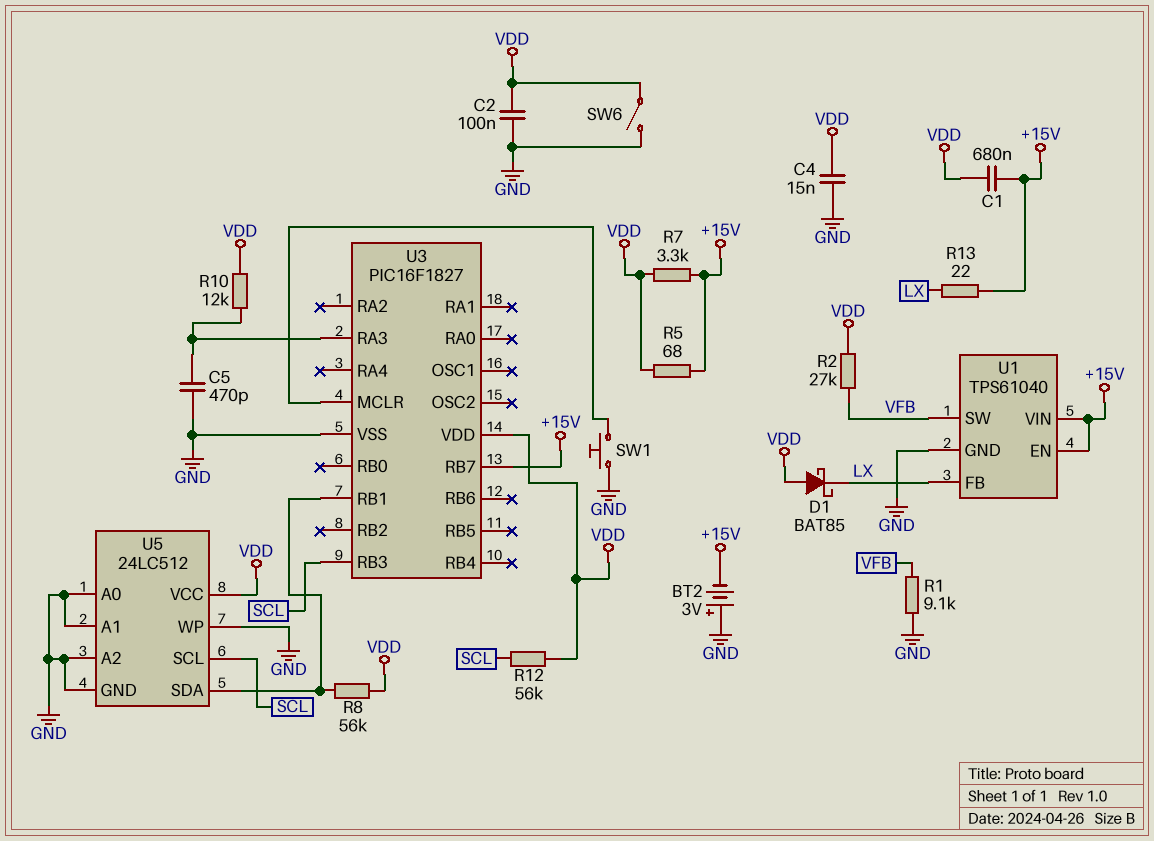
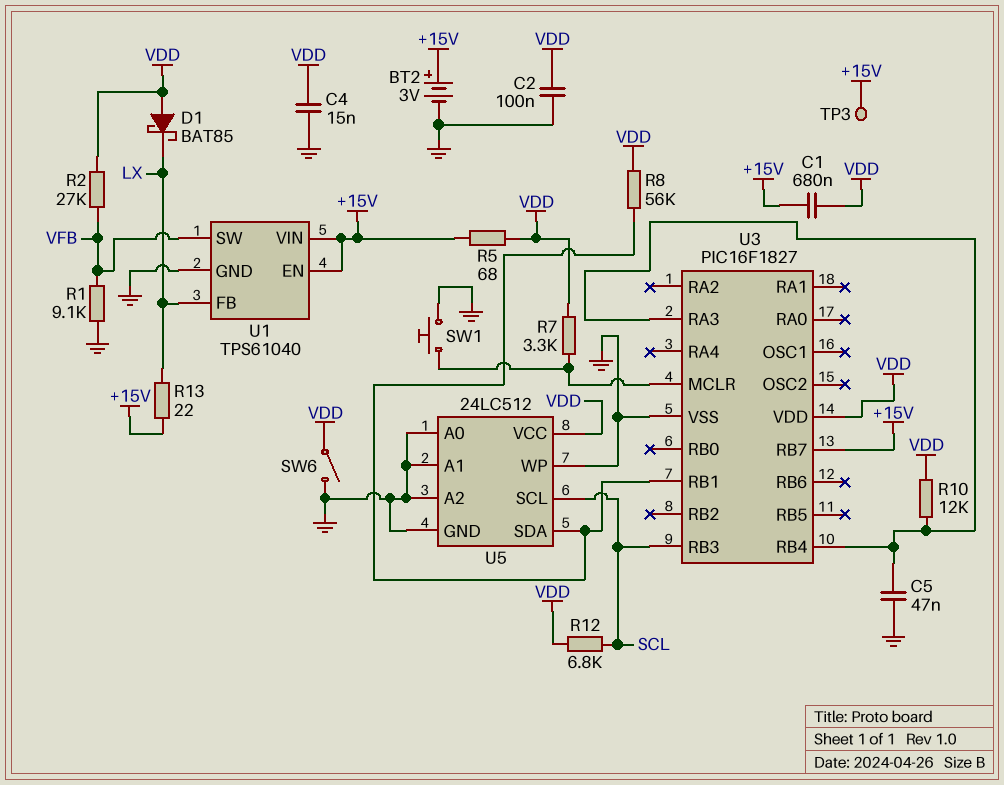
BT2: 3V (plus GND, minus +15V) -> 3V (plus +15V, minus GND)
C5: 470pF (GND, U3/RA3) -> 47nF (GND, U3/RA3)
R7: 3.3k (+15V, VDD) -> 3.3k (U3/MCLR, VDD)
R12: 56k (SCL, VDD) -> 6.8k (SCL, VDD)
TP3: none -> test point (+15V)
U3 pin RB4: none -> U3/RA3

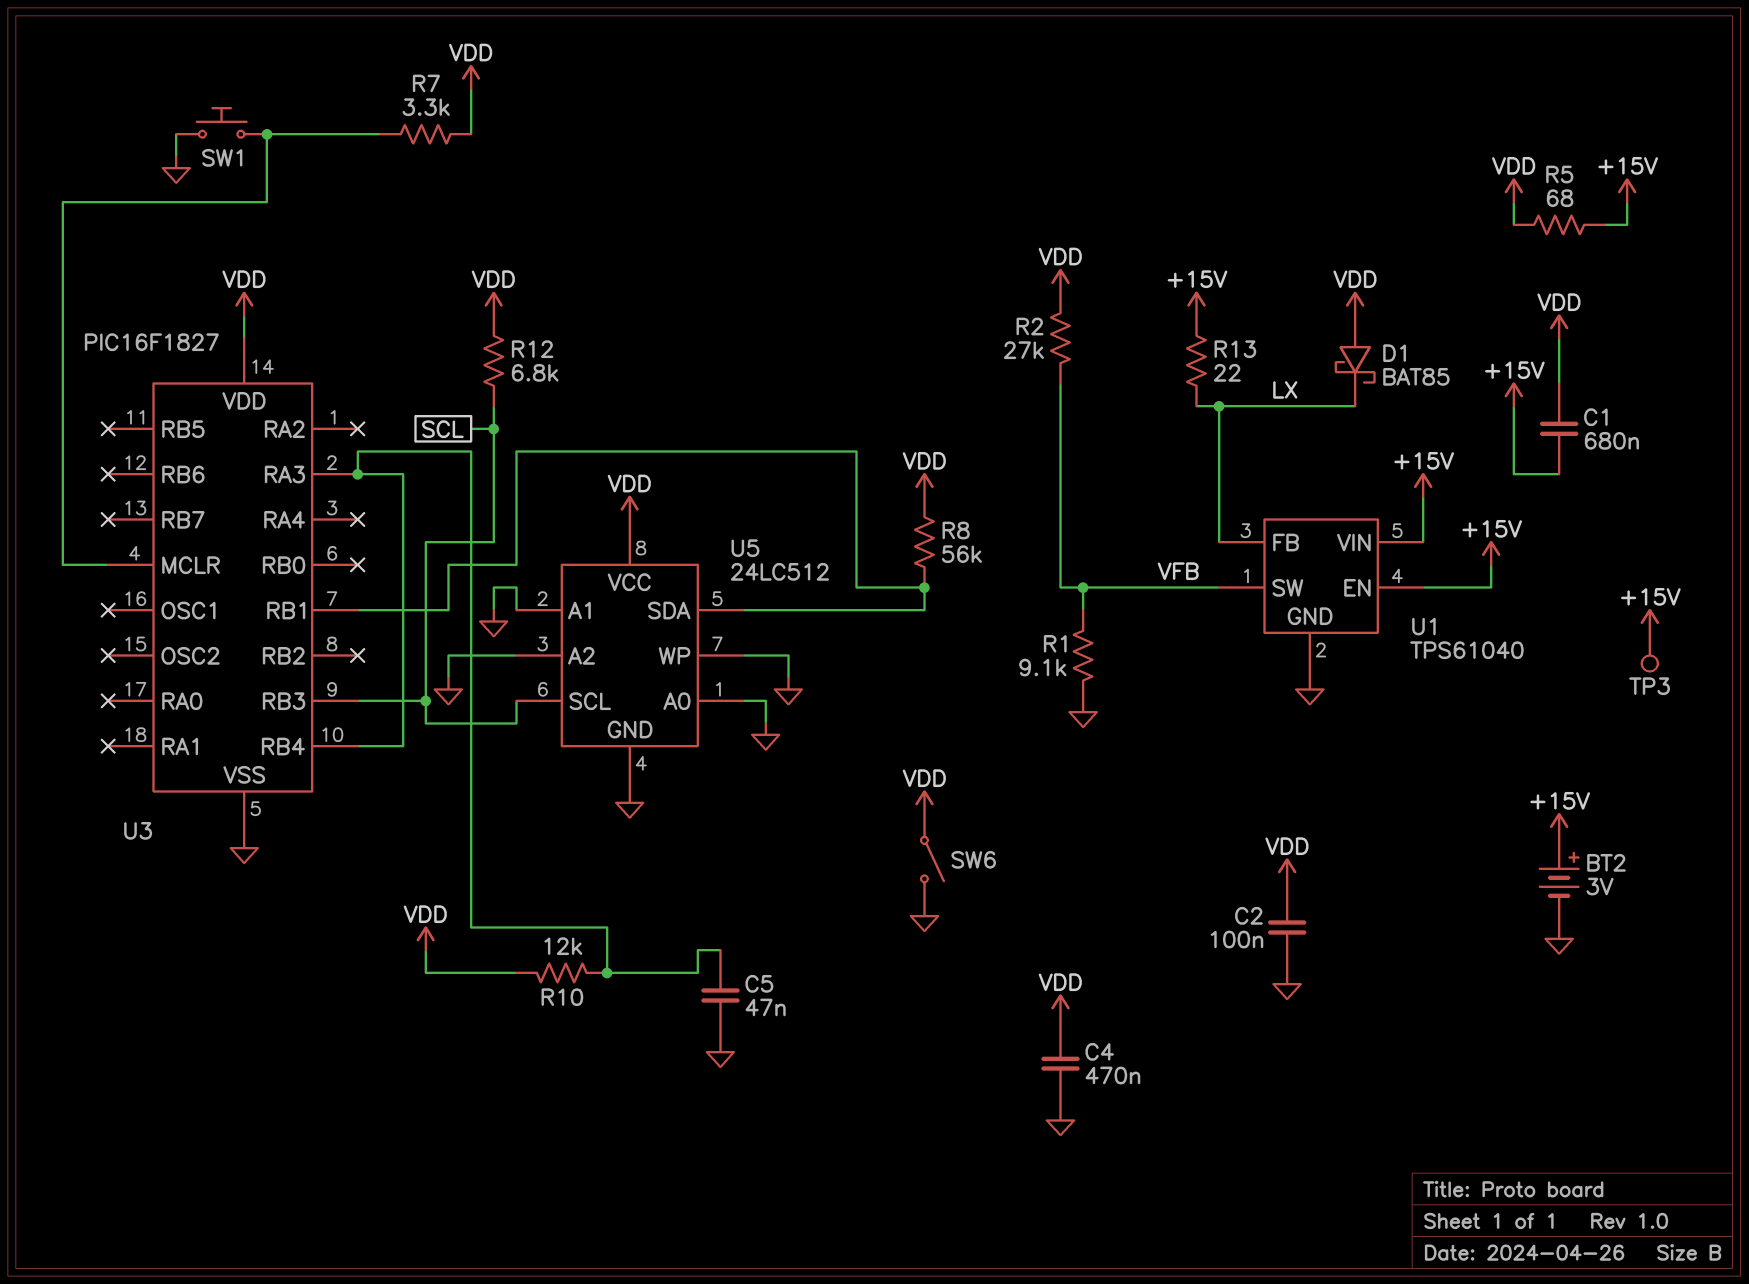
C4: 15nF (GND, VDD) -> 470nF (GND, VDD)
U3 pin RB7: +15V -> none

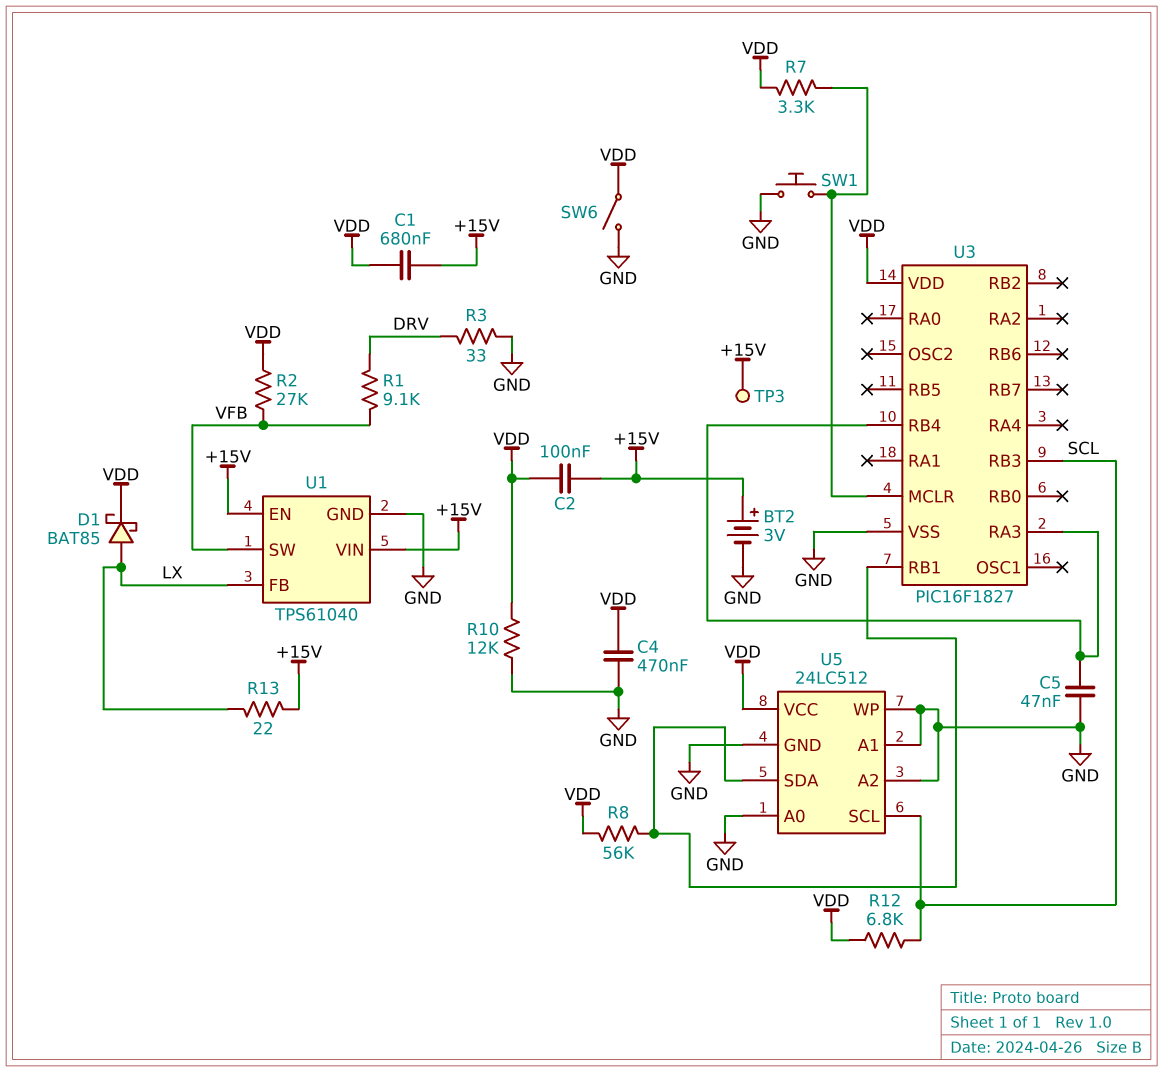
C2: 100nF (GND, VDD) -> 100nF (+15V, VDD)
D1: schottky BAT85 (A VDD, K LX) -> schottky BAT85 (A LX, K VDD)
R1: 9.1k (GND, VFB) -> 9.1k (DRV, VFB)
R3: none -> 33 (DRV, GND)
R5: 68 (+15V, VDD) -> none
R10: 12k (U3/RA3, VDD) -> 12k (GND, VDD)

